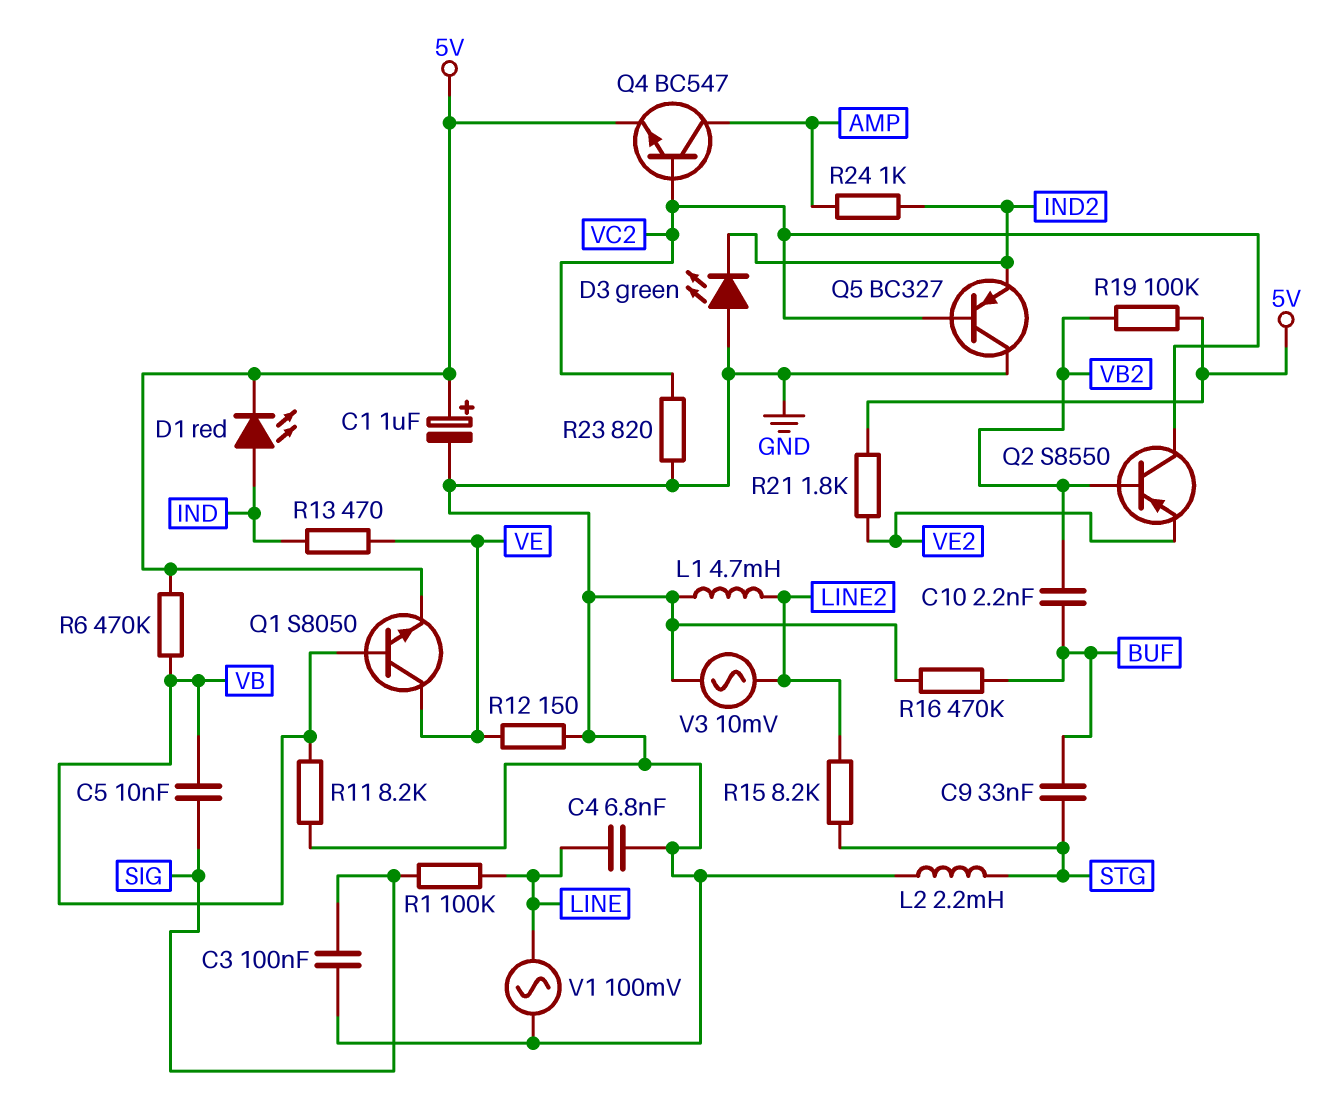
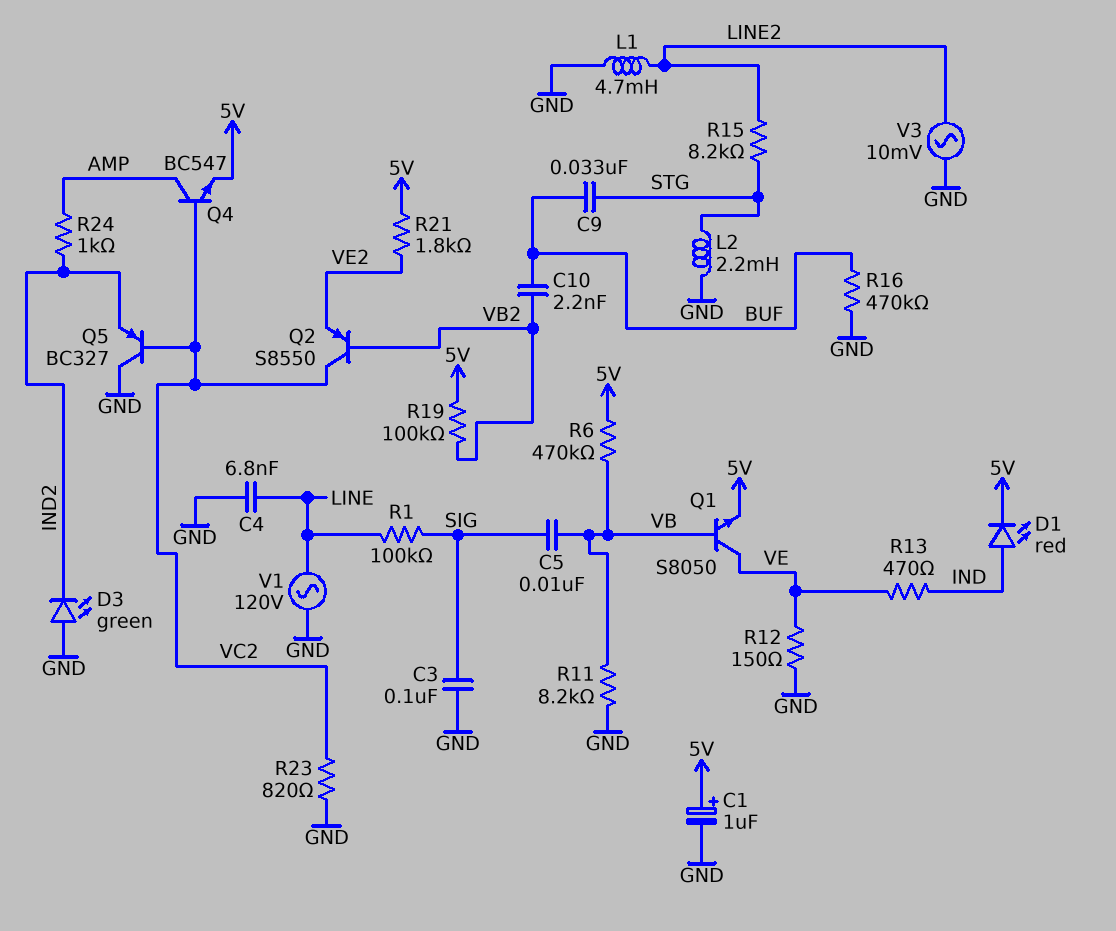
V1: AC 100mV (GND, LINE) -> AC 120V (GND, LINE)

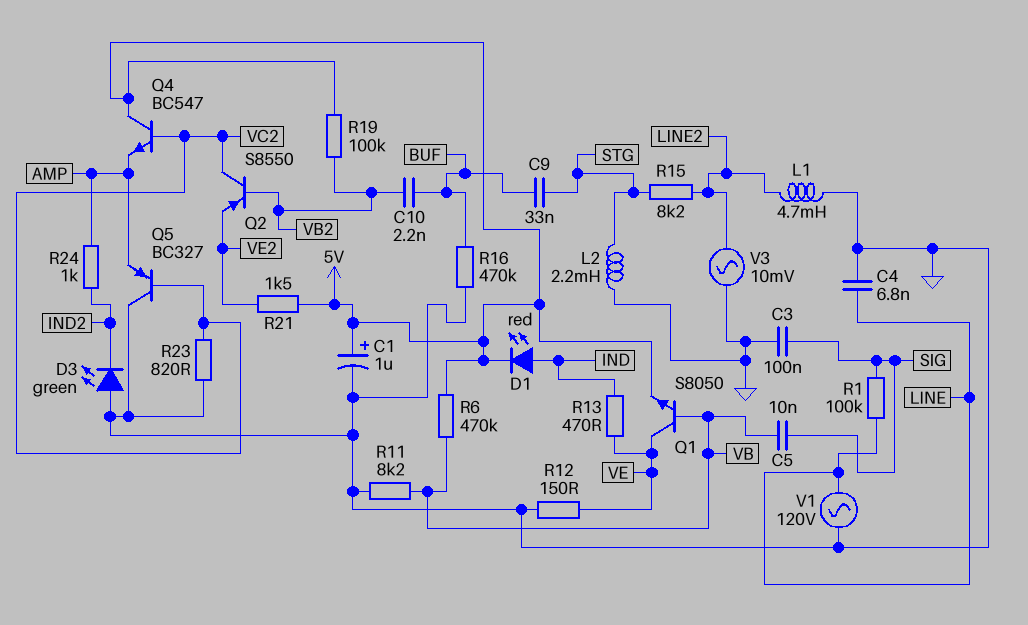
Q4: NPN BC547 (B VC2, C AMP, E 5V) -> NPN BC547 (B VC2, C 5V, E AMP)
Q5: PNP BC327 (B VC2, C GND, E IND2) -> PNP BC327 (B VC2, C GND, E AMP)
R21: 1.8k (5V, VE2) -> 1.5k (5V, VE2)

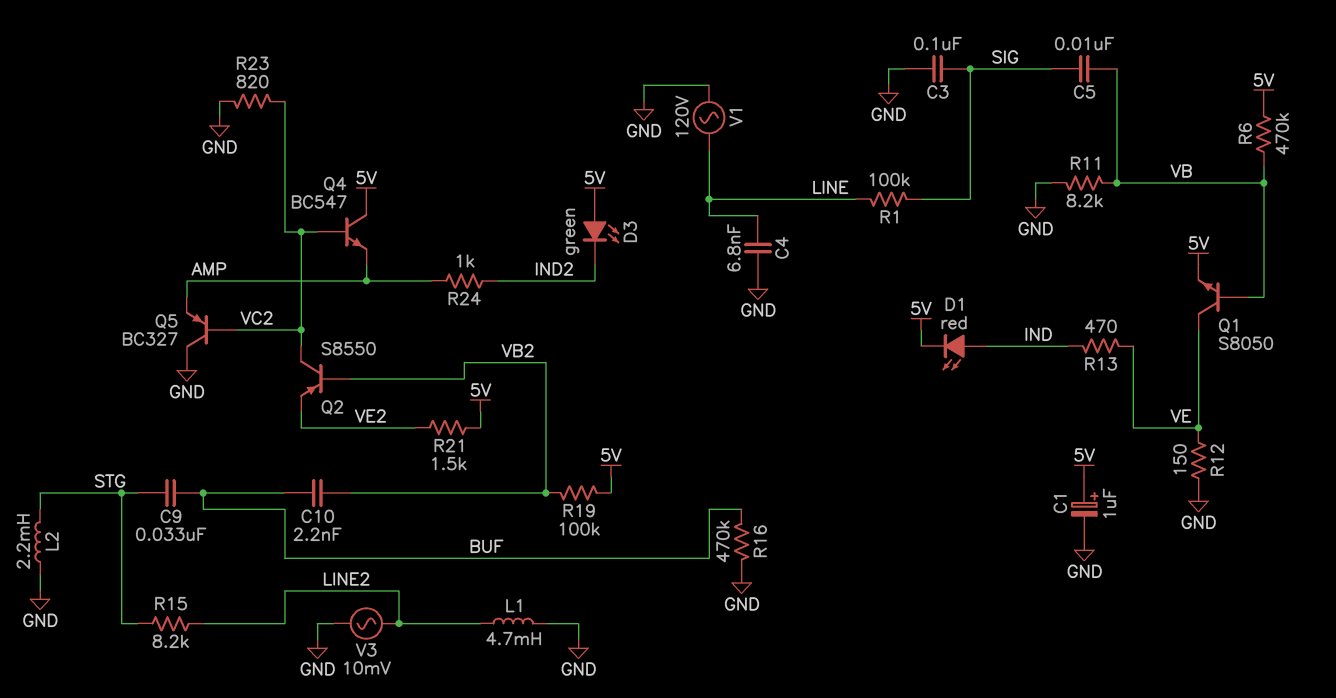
D3: LED green (A GND, K IND2) -> LED green (A 5V, K IND2)

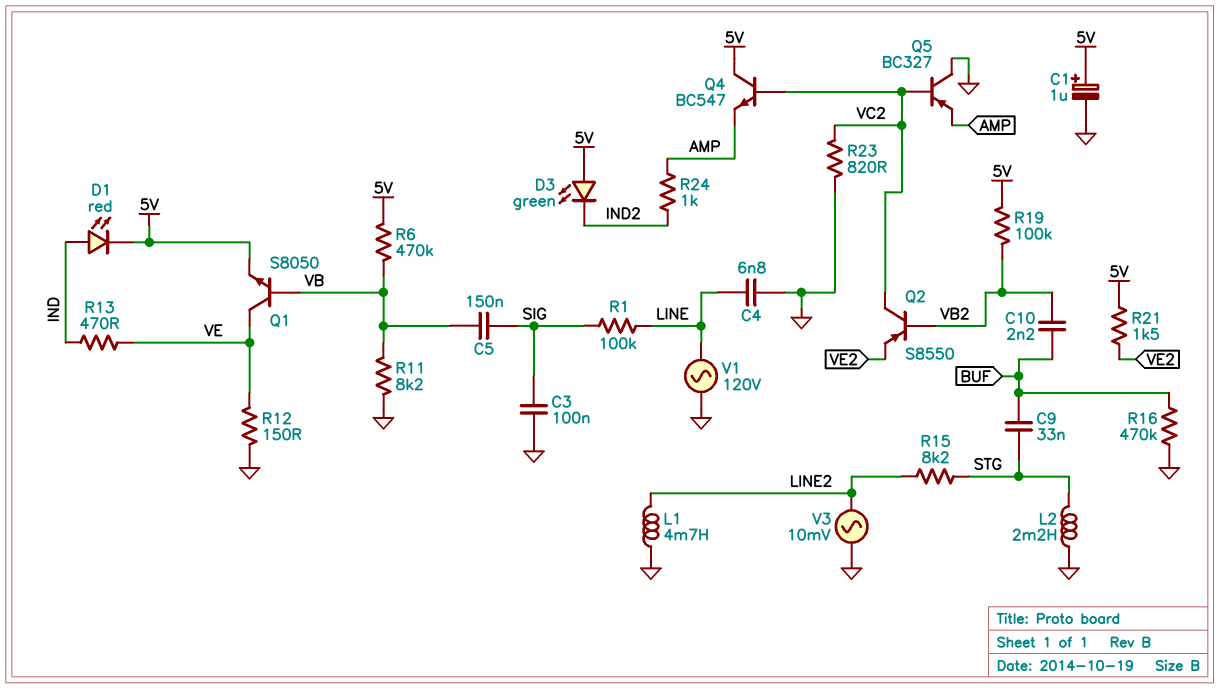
C5: 10nF (SIG, VB) -> 150nF (SIG, VB)

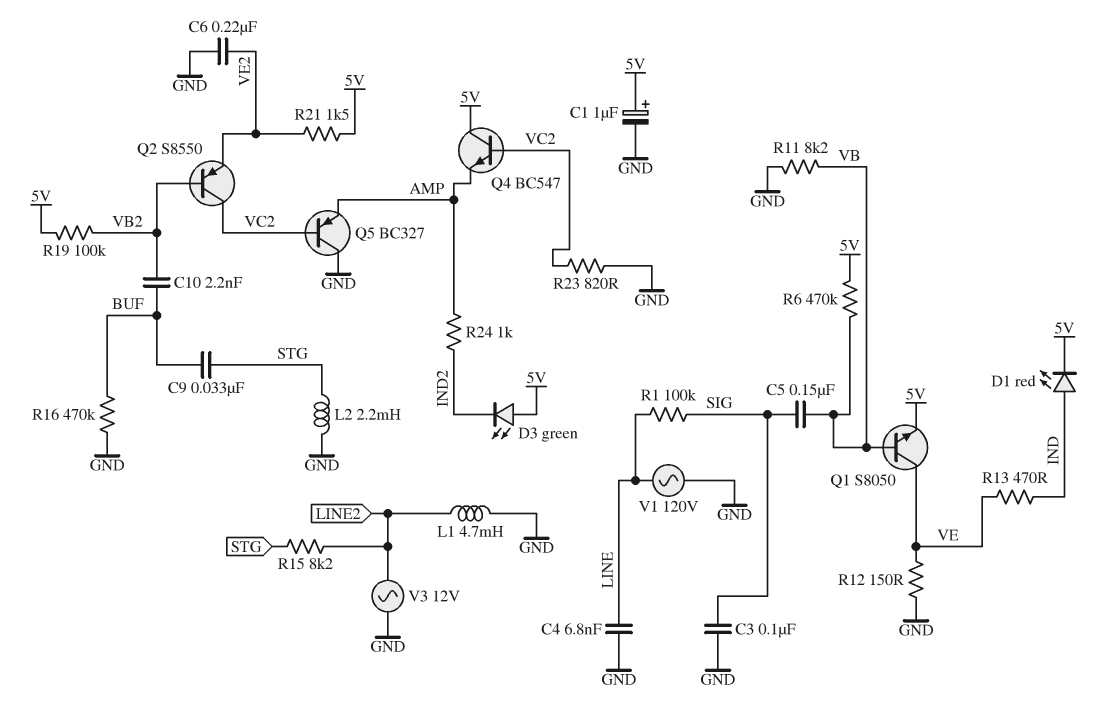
C6: none -> 220nF (GND, VE2)
V3: AC 10mV (GND, LINE2) -> AC 12V (GND, LINE2)

